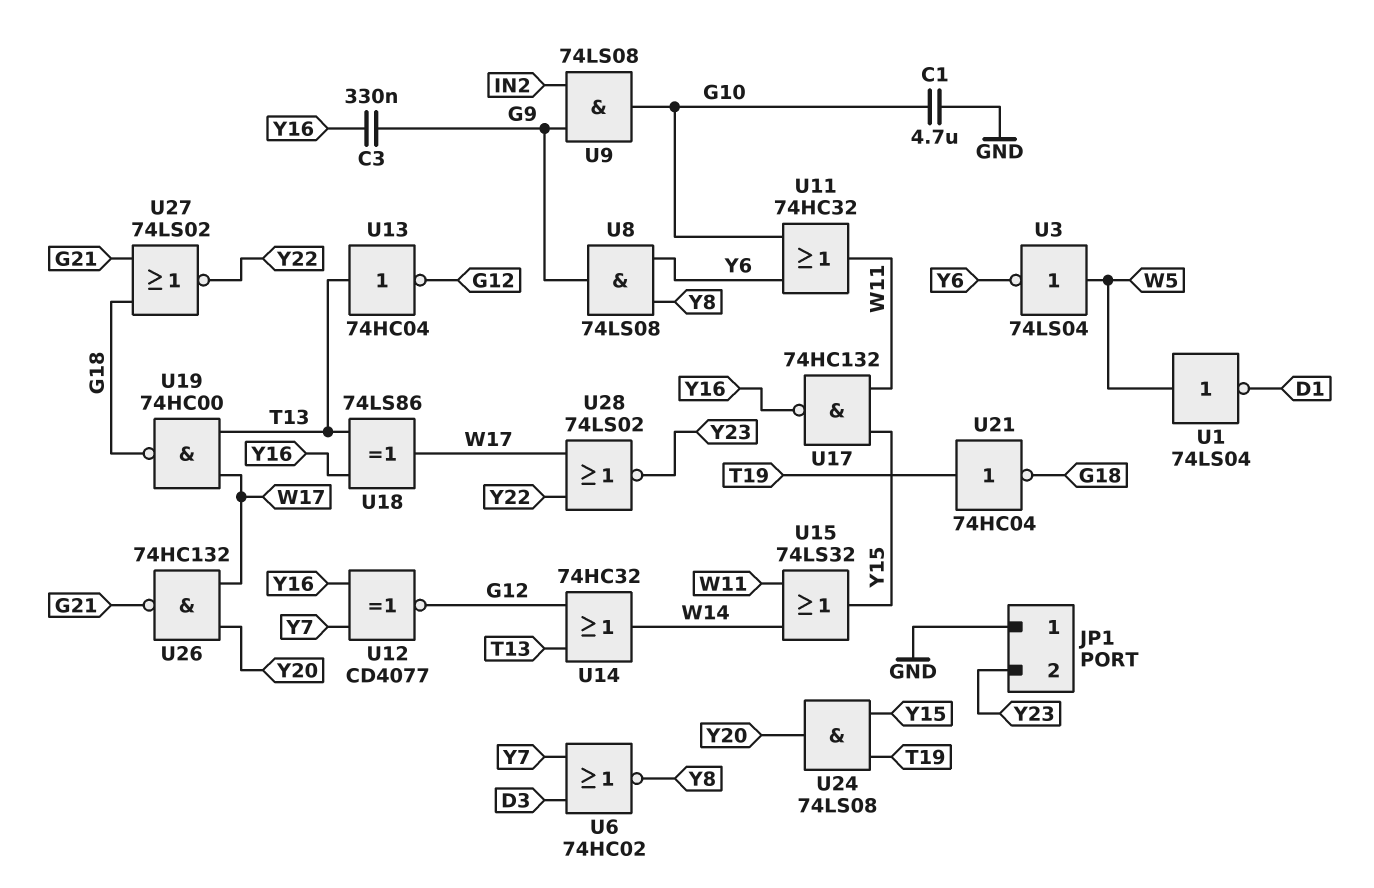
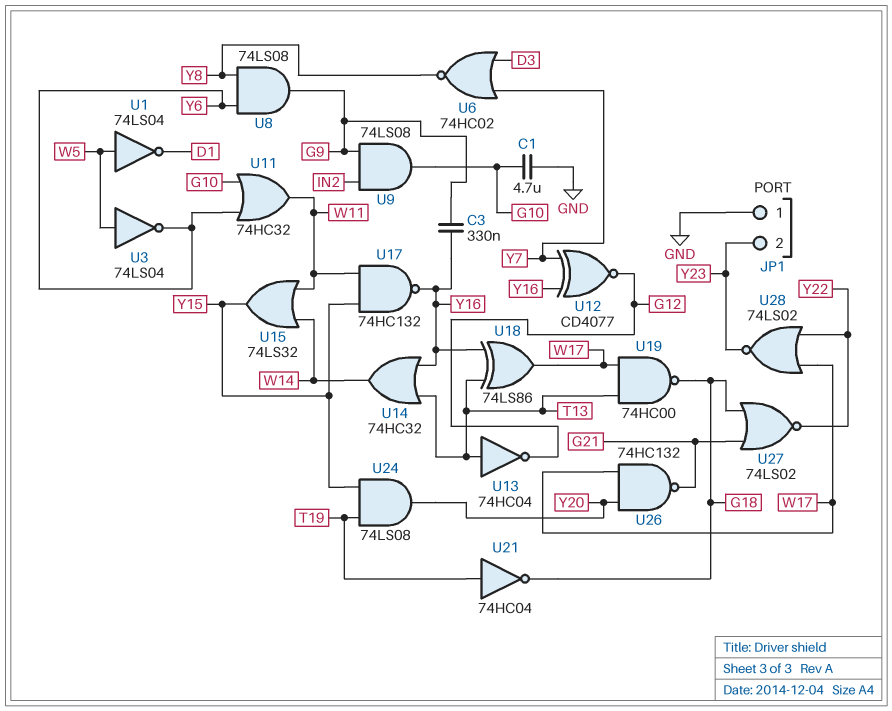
U14: OR 74HC32 (in G12, in T13, out W14) -> OR 74HC32 (in T13, in Y16, out W14)

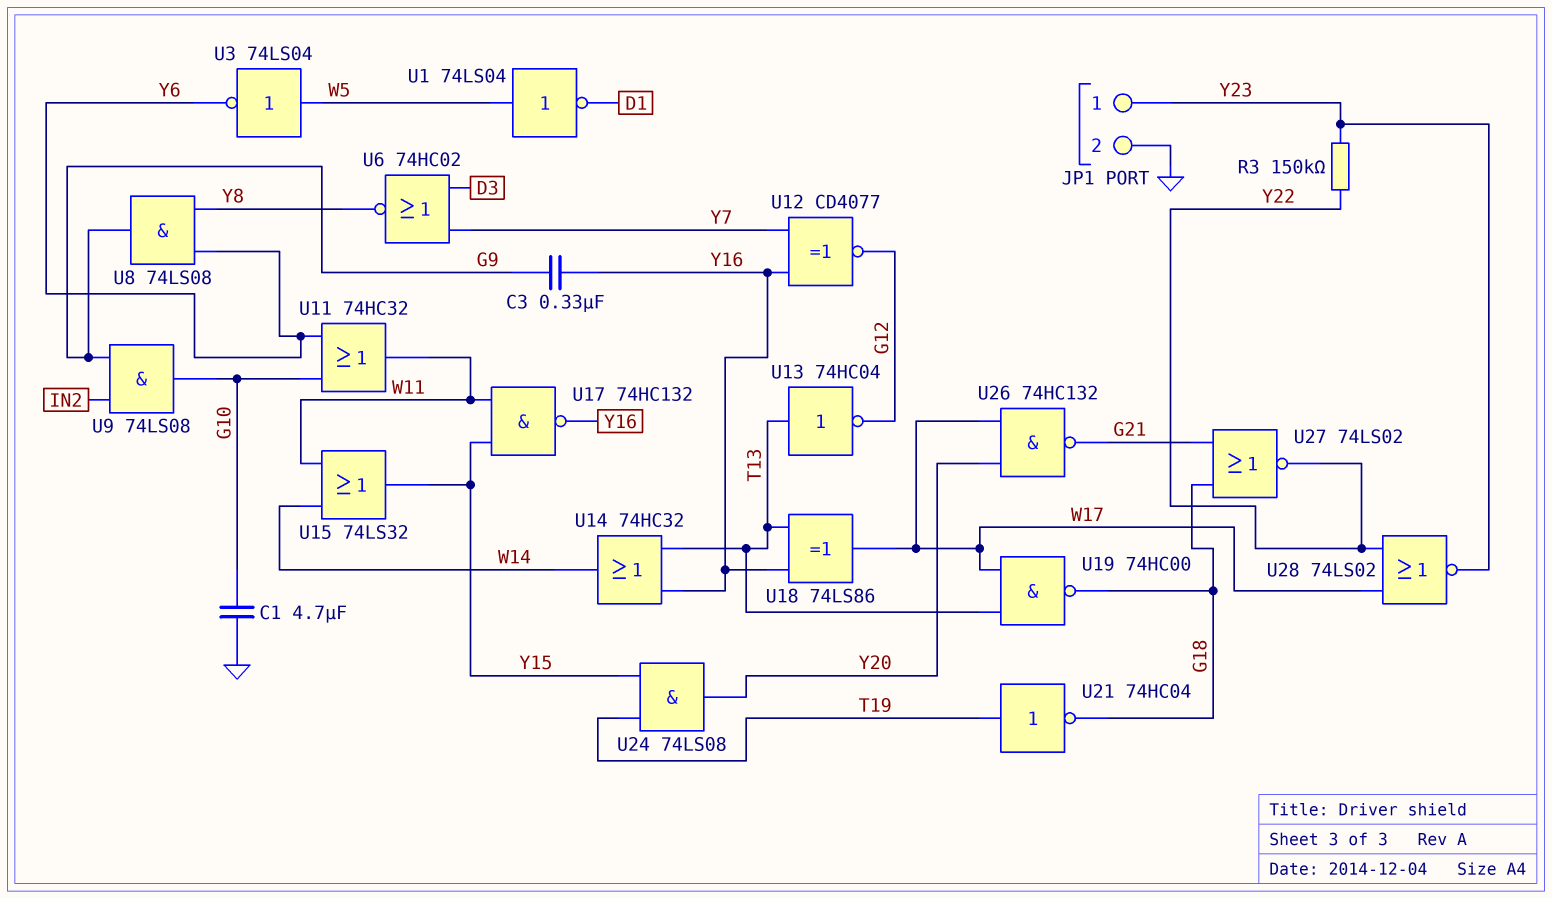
JP1 pin 1: GND -> Y23
JP1 pin 2: Y23 -> GND
R3: none -> 150k (Y22, Y23)

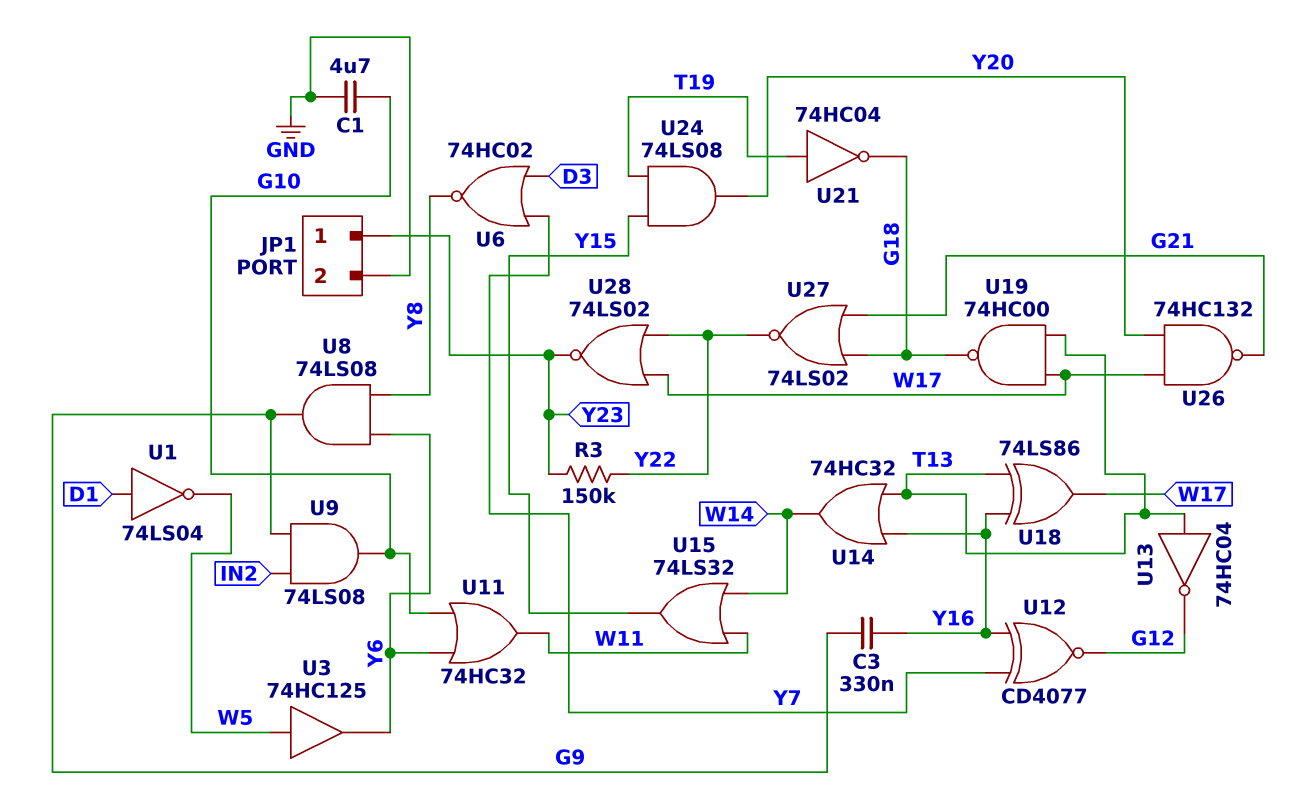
U1: NOT 74LS04 (in W5, out D1) -> NOT 74LS04 (in D1, out W5)
U3: NOT 74LS04 (in W5, out Y6) -> buffer 74HC125 (in W5, out Y6)
U17: NAND 74HC132 (in W11, in Y15, out Y16) -> none

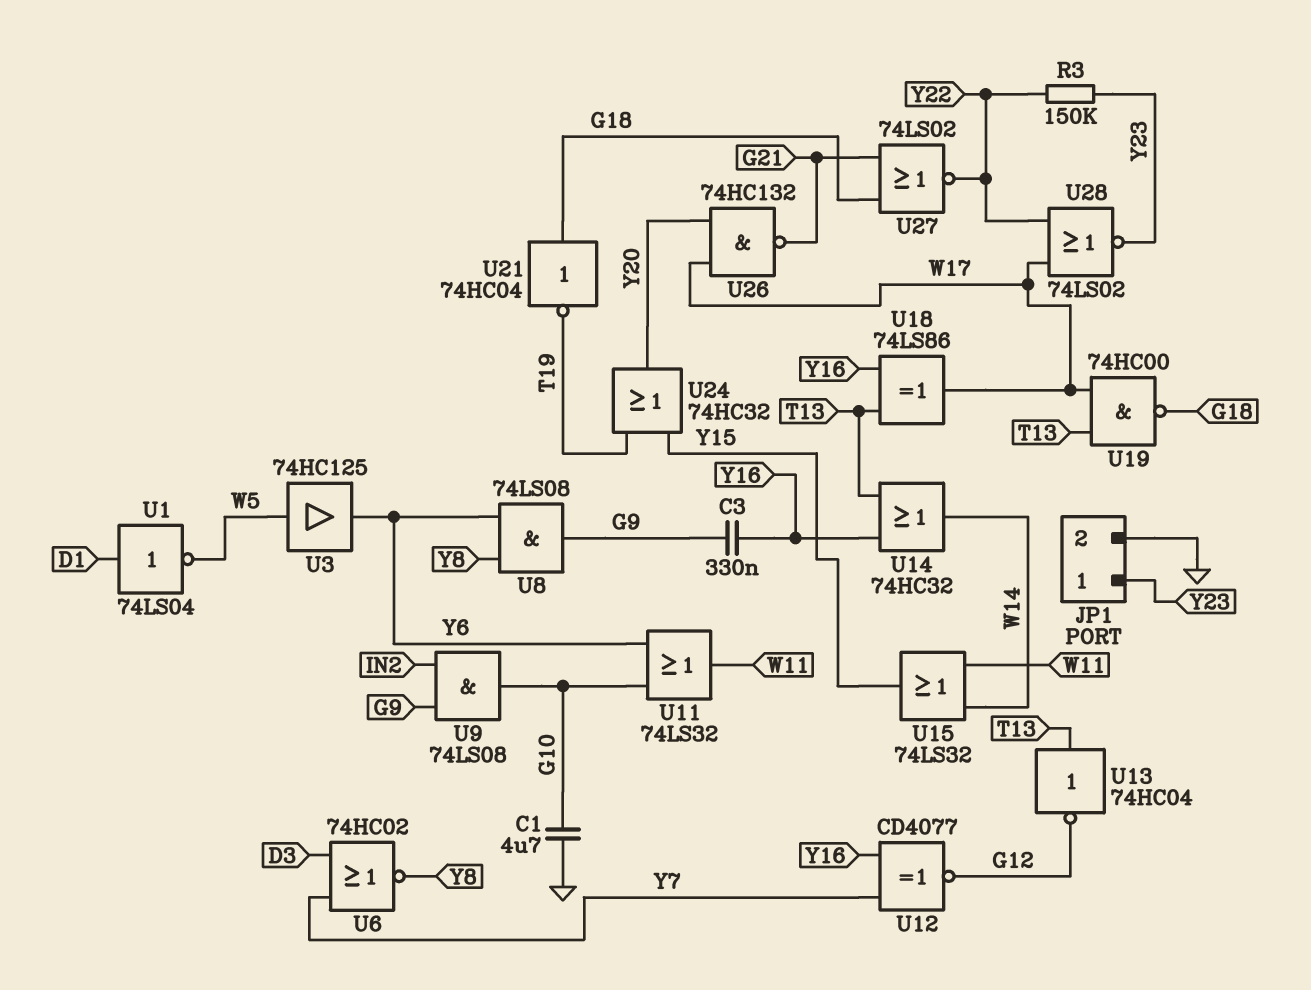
U11: OR 74HC32 (in G10, in Y6, out W11) -> OR 74LS32 (in G10, in Y6, out W11)
U21: NOT 74HC04 (in T19, out G18) -> NOT 74HC04 (in G18, out T19)
U24: AND 74LS08 (in T19, in Y15, out Y20) -> OR 74HC32 (in T19, in Y15, out Y20)

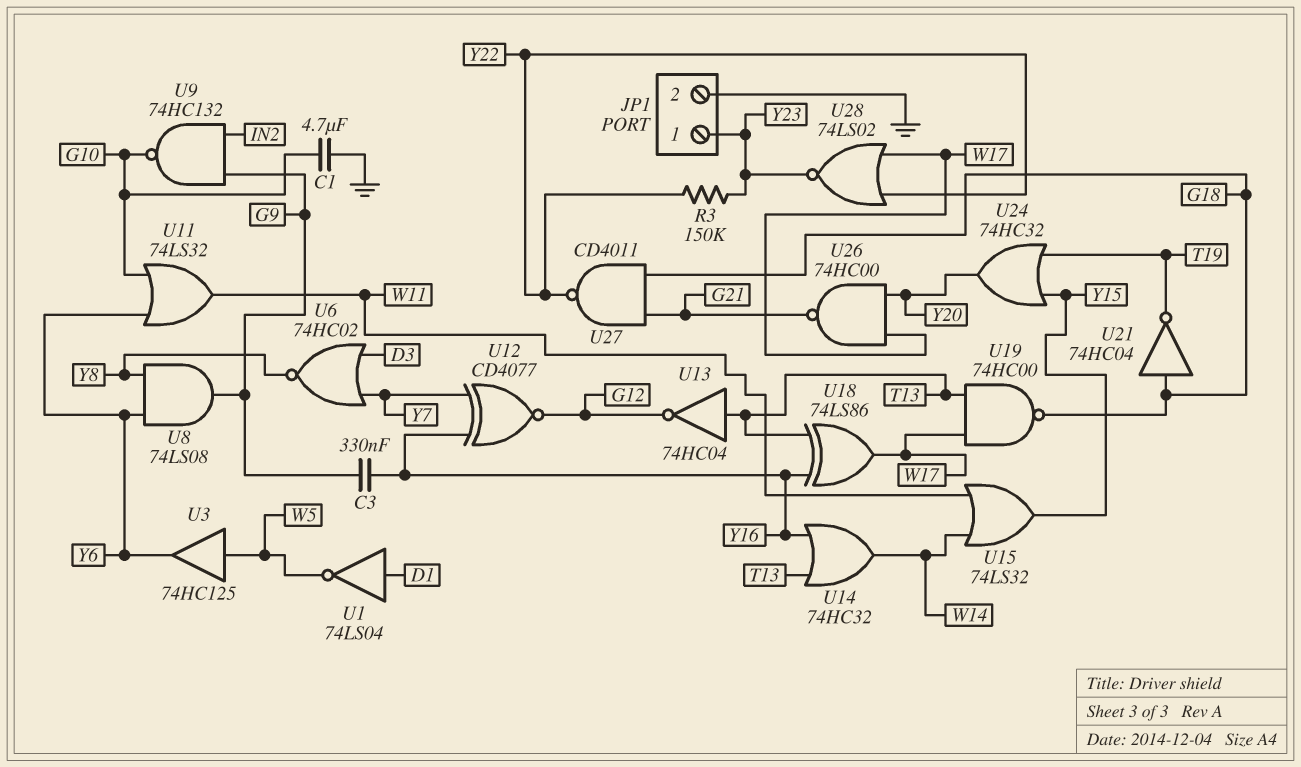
U9: AND 74LS08 (in G9, in IN2, out G10) -> NAND 74HC132 (in G9, in IN2, out G10)
U26: NAND 74HC132 (in W17, in Y20, out G21) -> NAND 74HC00 (in W17, in Y20, out G21)
U27: NOR 74LS02 (in G18, in G21, out Y22) -> NAND CD4011 (in G18, in G21, out Y22)

